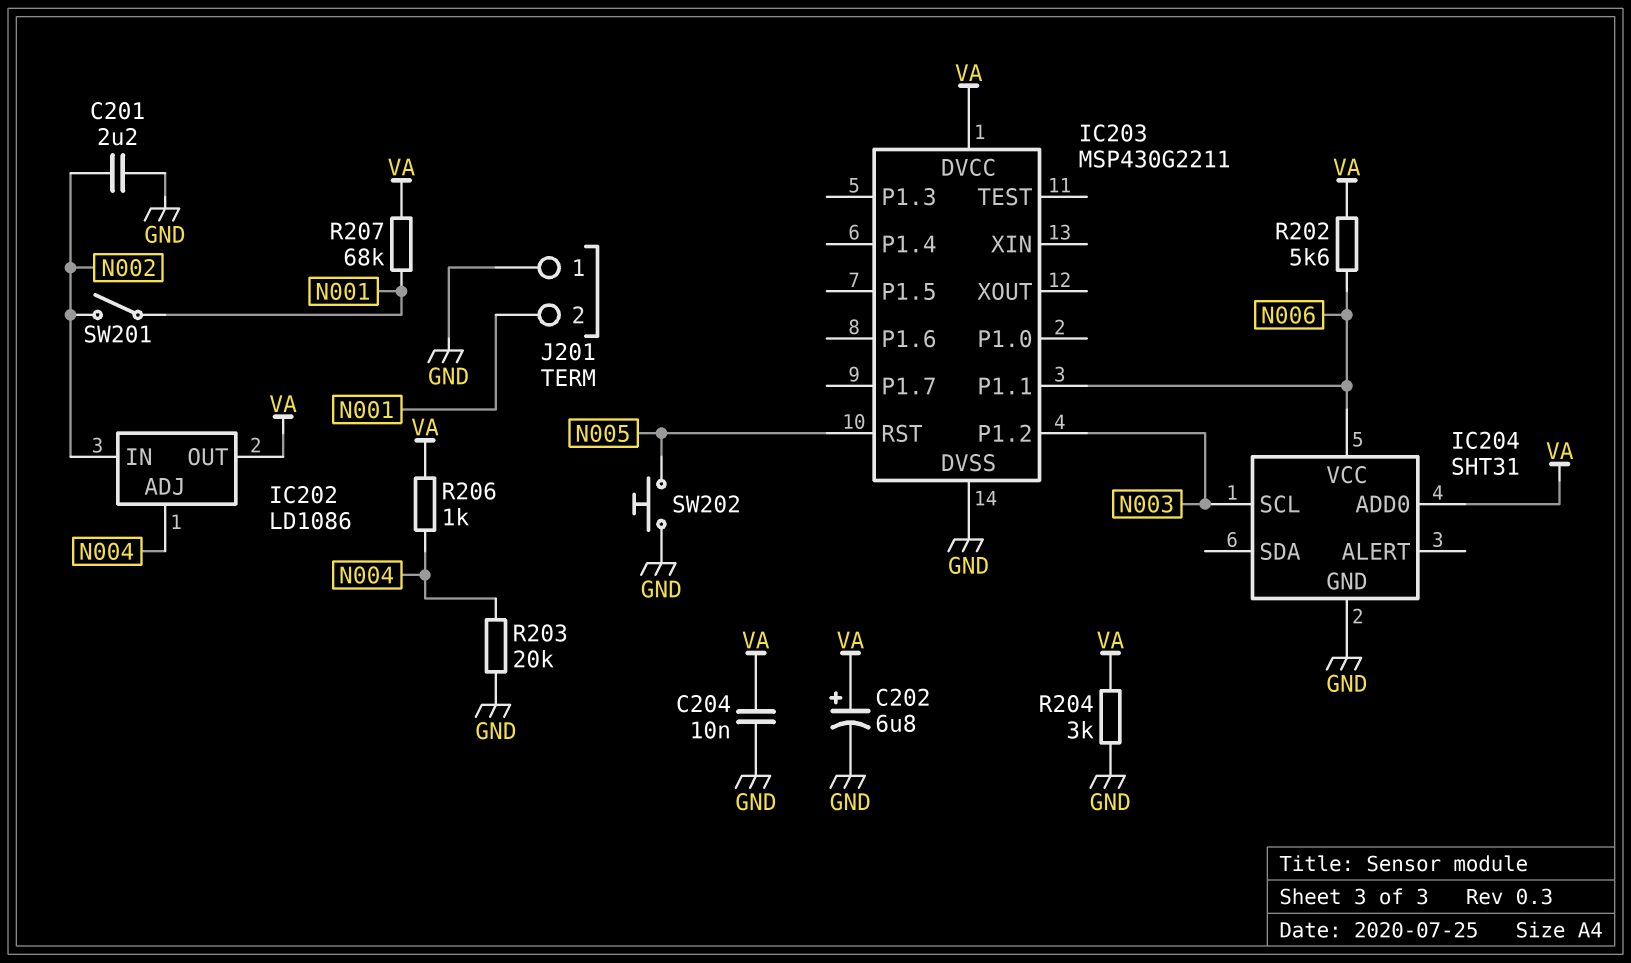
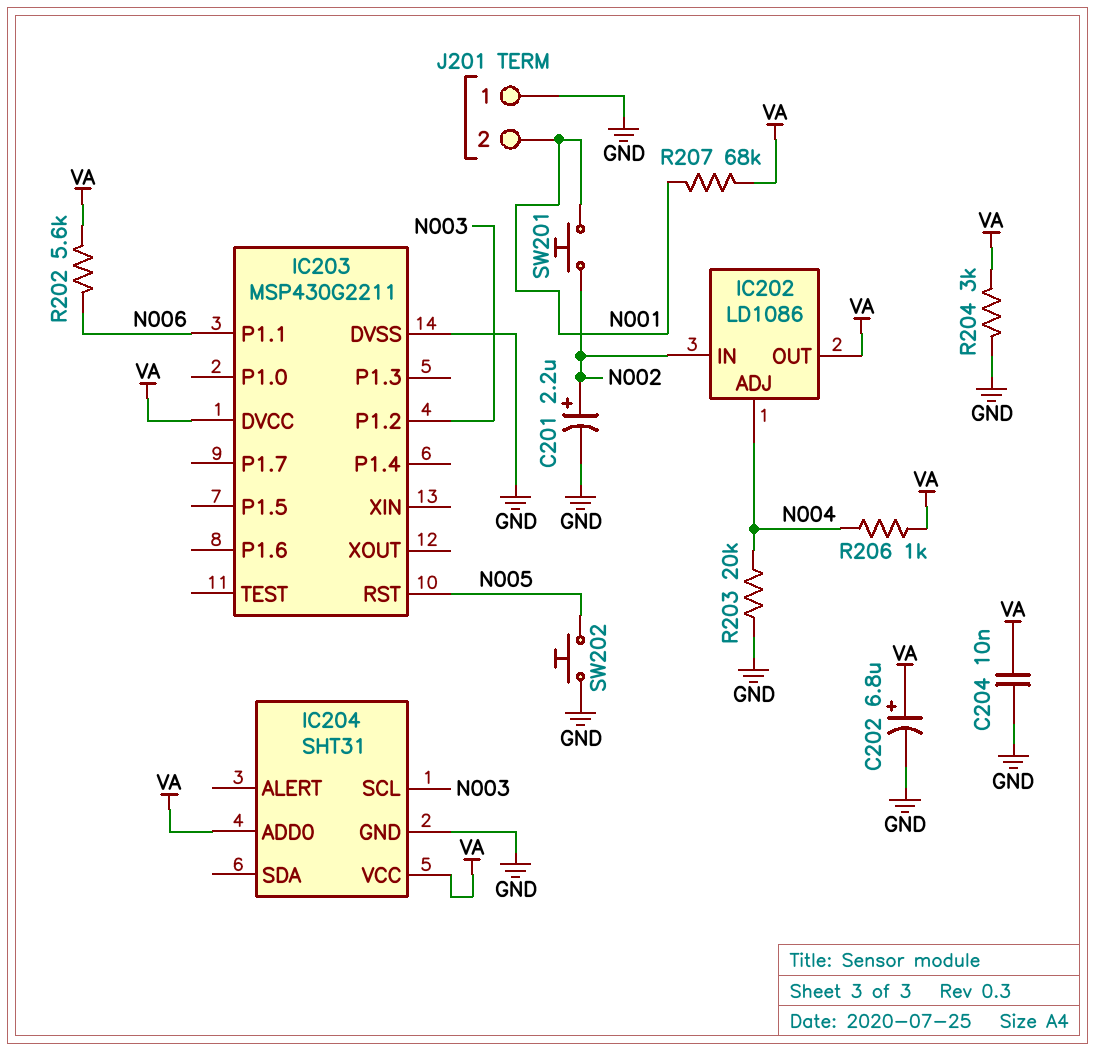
C201: 2.2uF (GND, N002) -> 2.2uF (plus N002, minus GND)
IC204 pin VCC: N006 -> VA
SW201: switch (N001, N002) -> button (N001, N002)

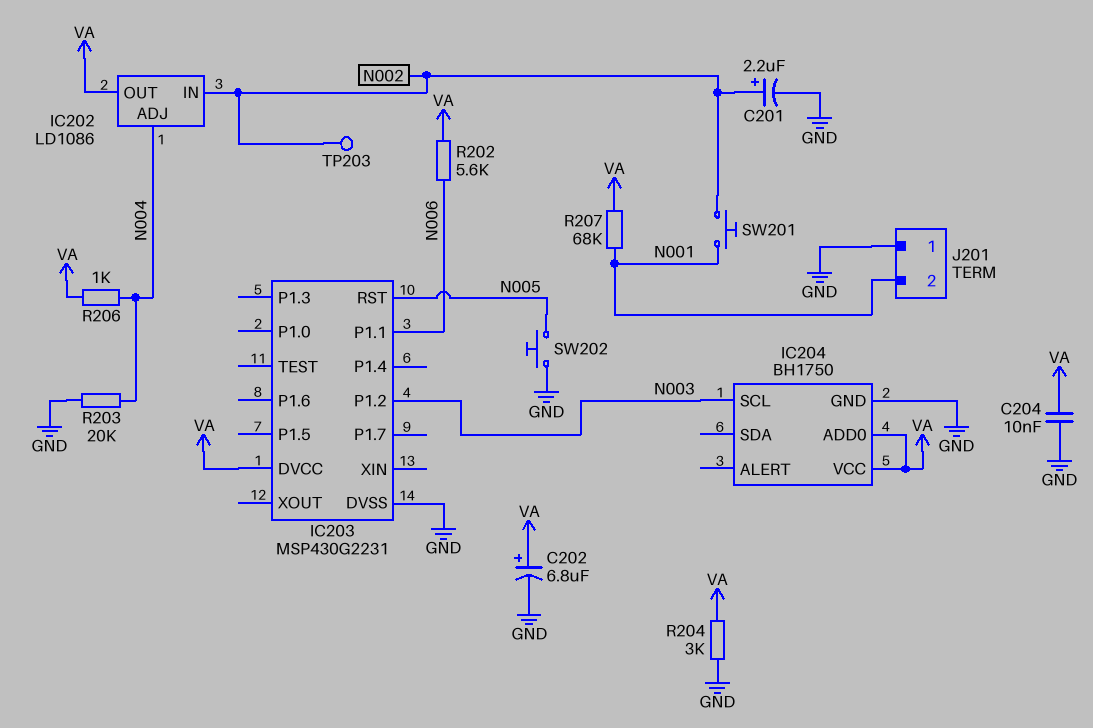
IC203: MSP430G2211 -> MSP430G2231
IC204: SHT31 -> BH1750
TP203: none -> test point (N002)

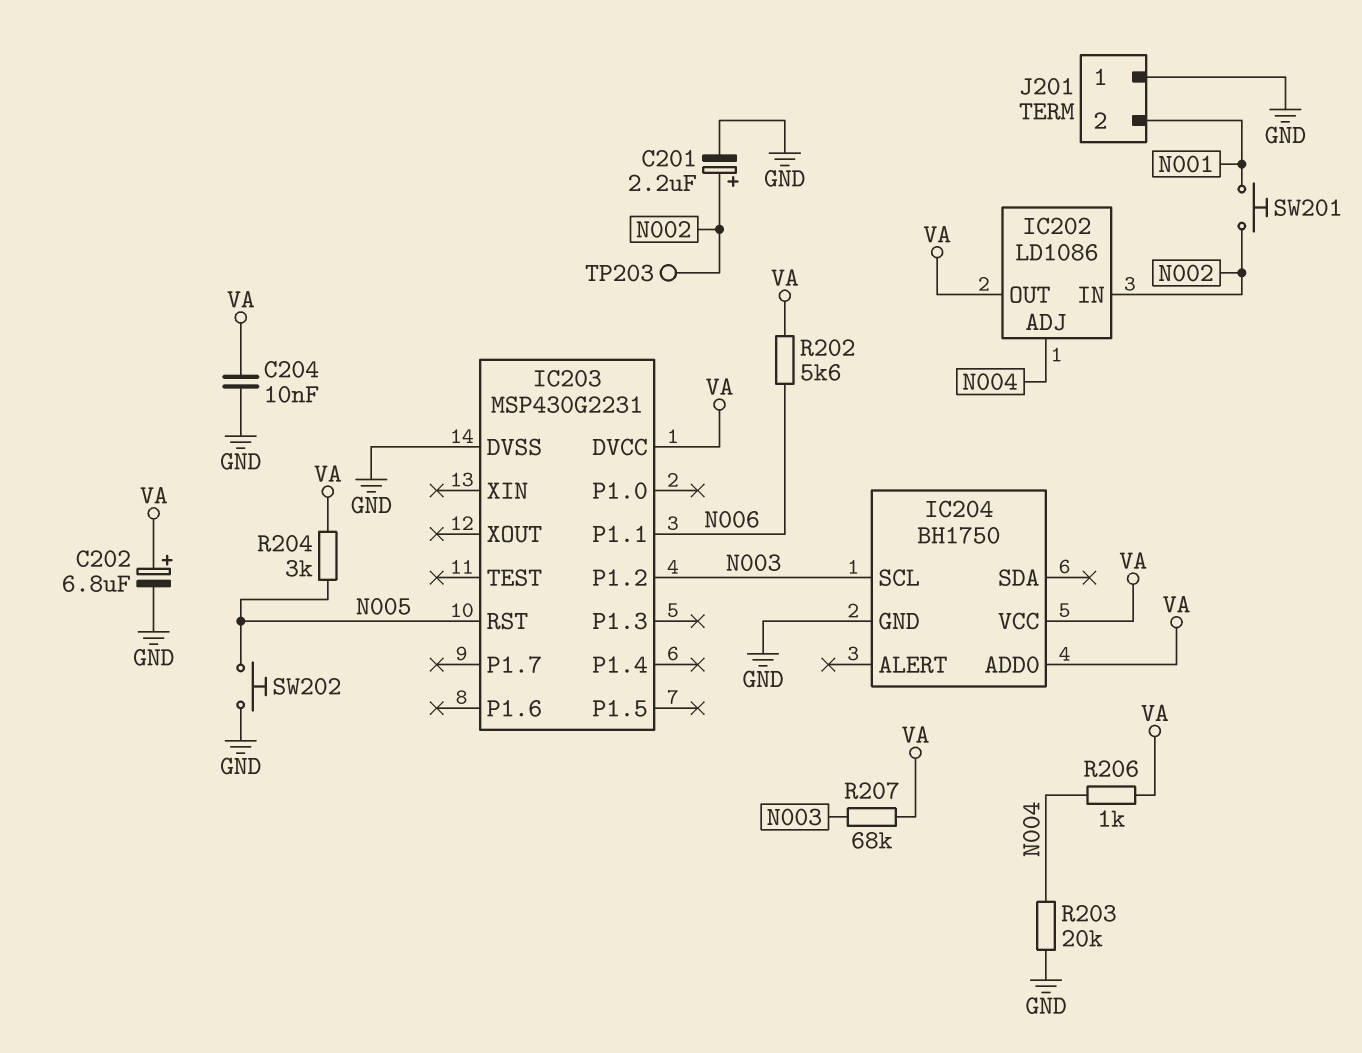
R204: 3k (GND, VA) -> 3k (N005, VA)
R207: 68k (N001, VA) -> 68k (N003, VA)

